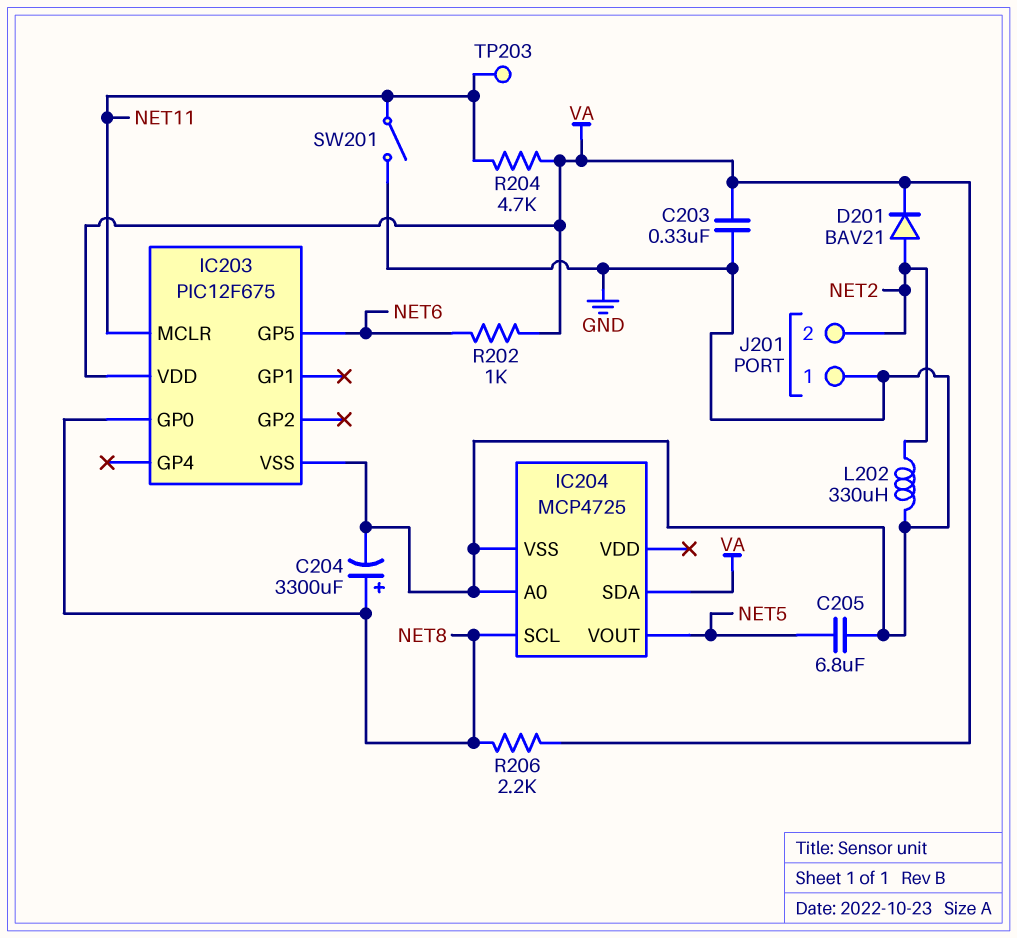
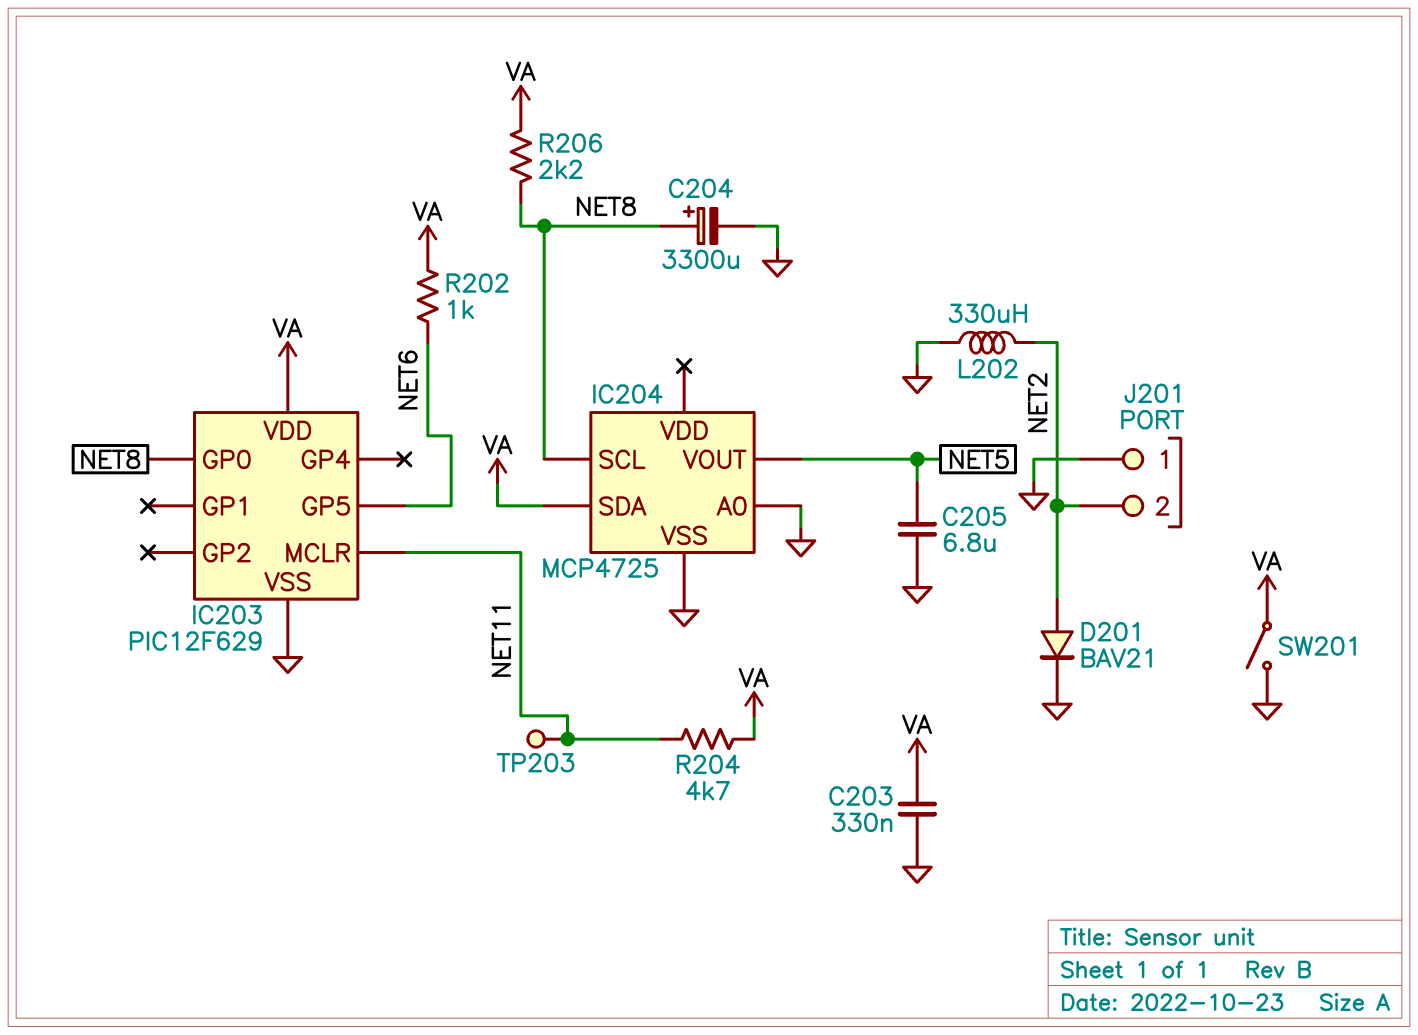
D201: diode BAV21 (A NET2, K VA) -> diode BAV21 (A NET2, K GND)
IC203: PIC12F675 -> PIC12F629
SW201: switch (GND, NET11) -> switch (GND, VA)

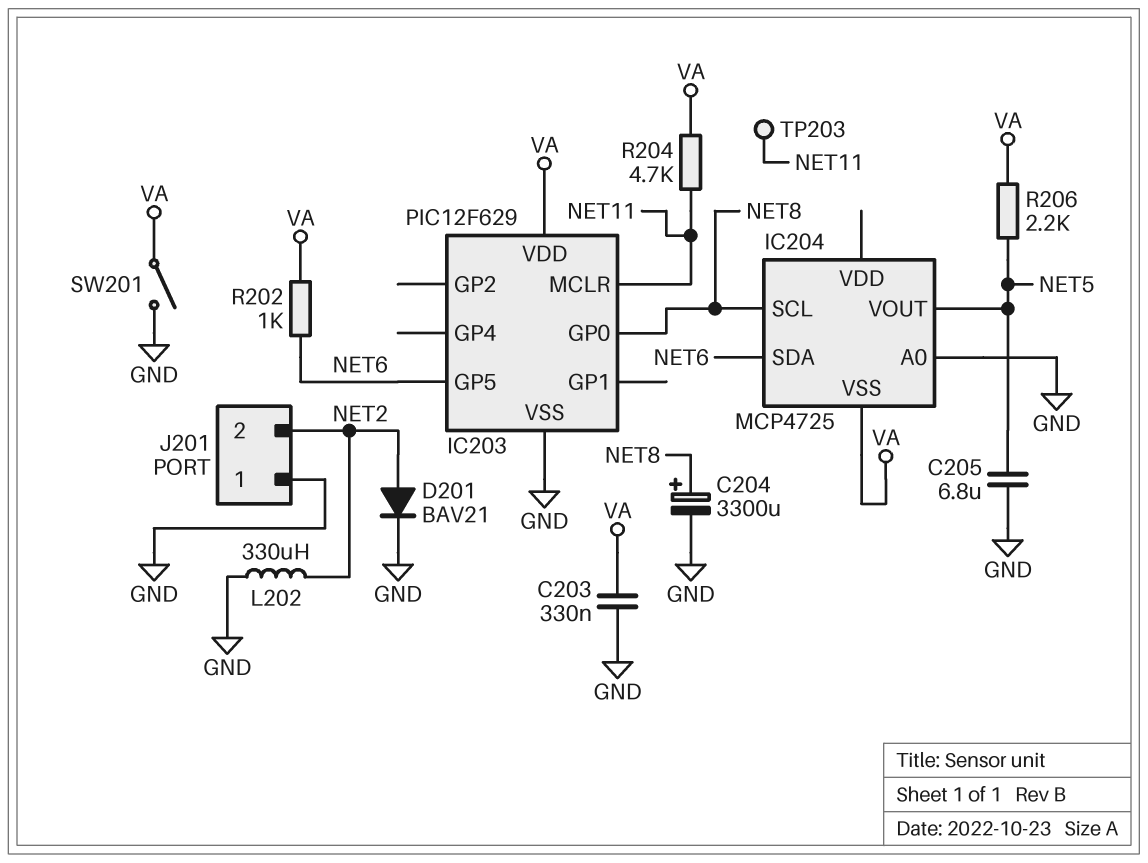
IC204 pin SDA: VA -> NET6
IC204 pin VSS: GND -> VA
R206: 2.2k (NET8, VA) -> 2.2k (NET5, VA)

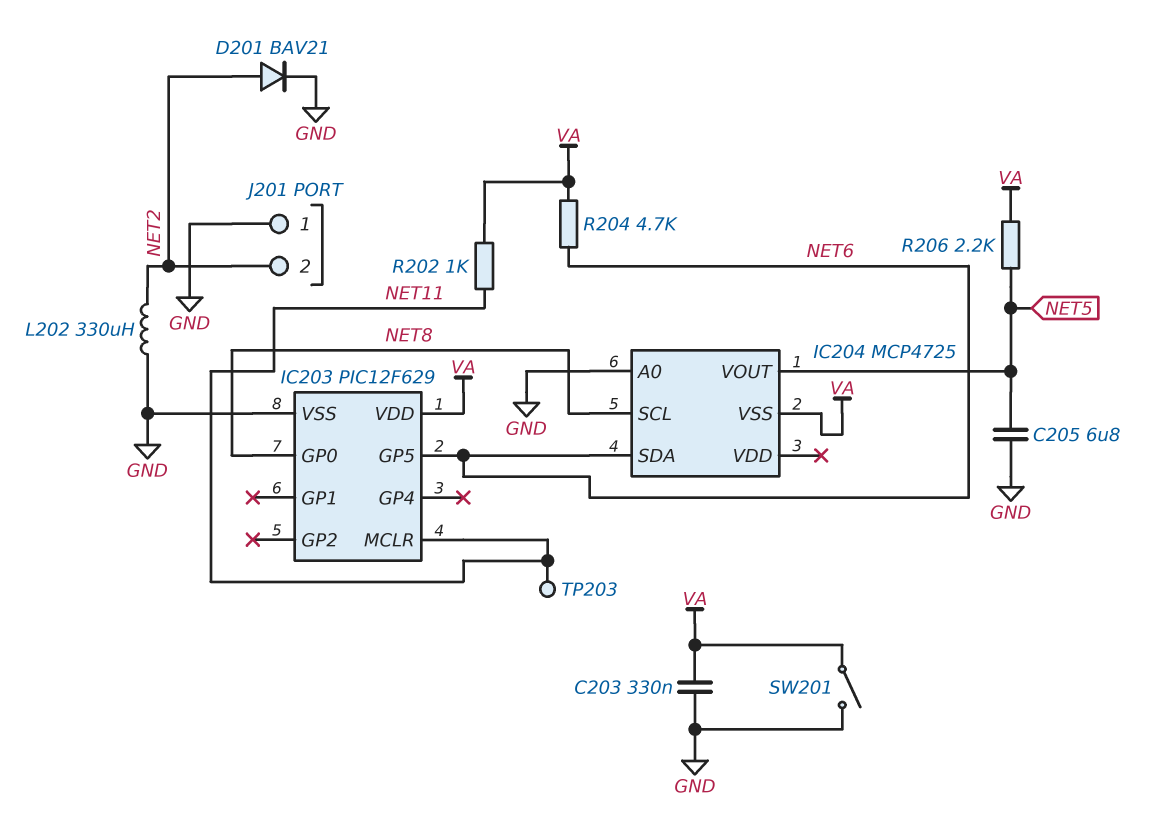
C204: 3300uF (plus NET8, minus GND) -> none
R202: 1k (NET6, VA) -> 1k (NET11, VA)
R204: 4.7k (NET11, VA) -> 4.7k (NET6, VA)

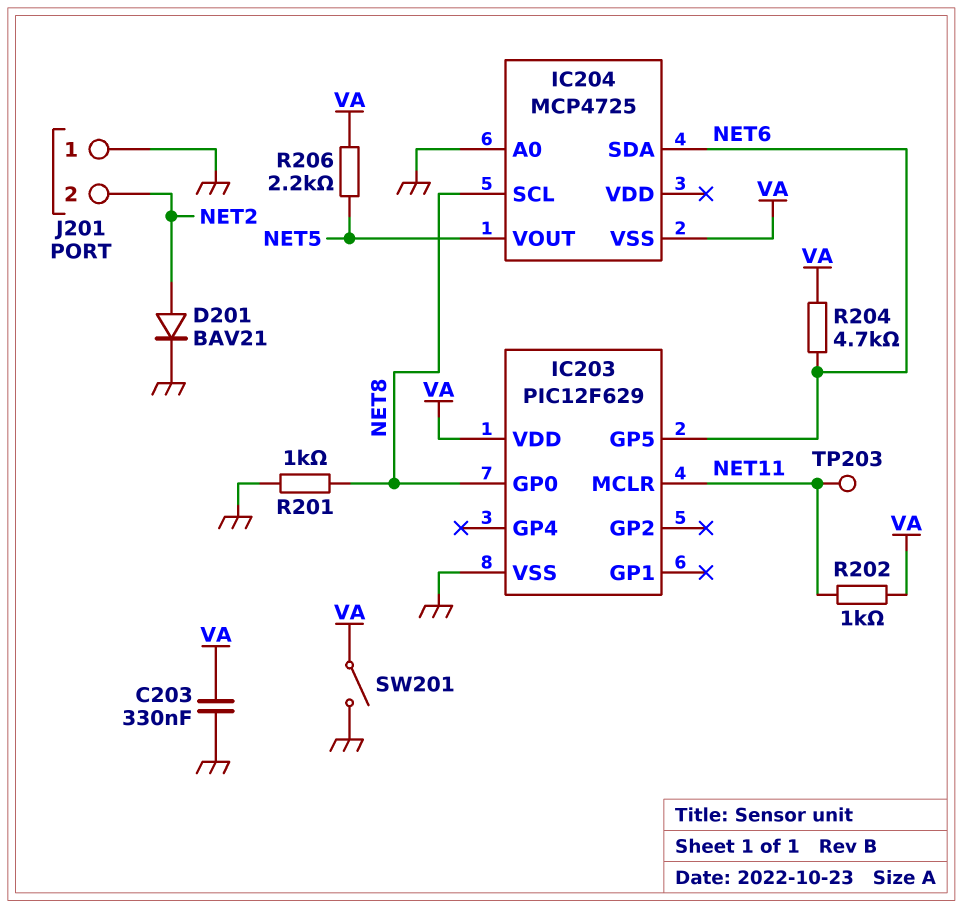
C205: 6.8uF (GND, NET5) -> none
L202: 330uH (GND, NET2) -> none
R201: none -> 1k (GND, NET8)

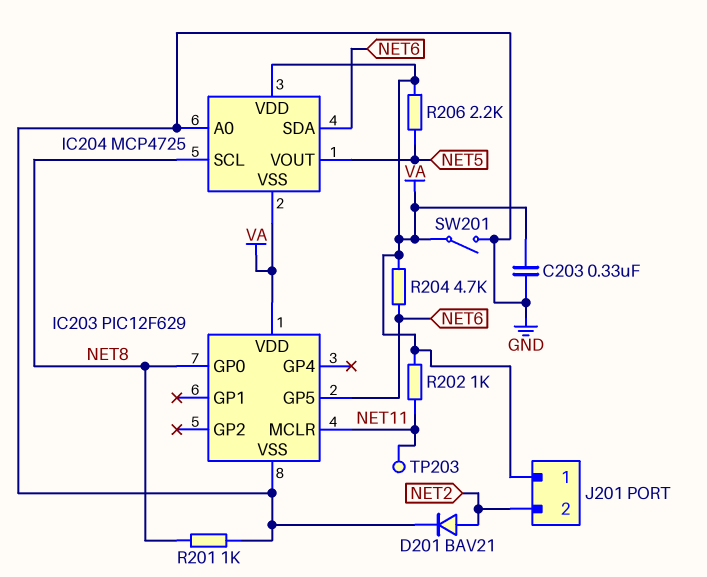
IC204 pin VDD: none -> VA
J201 pin 1: GND -> VA

